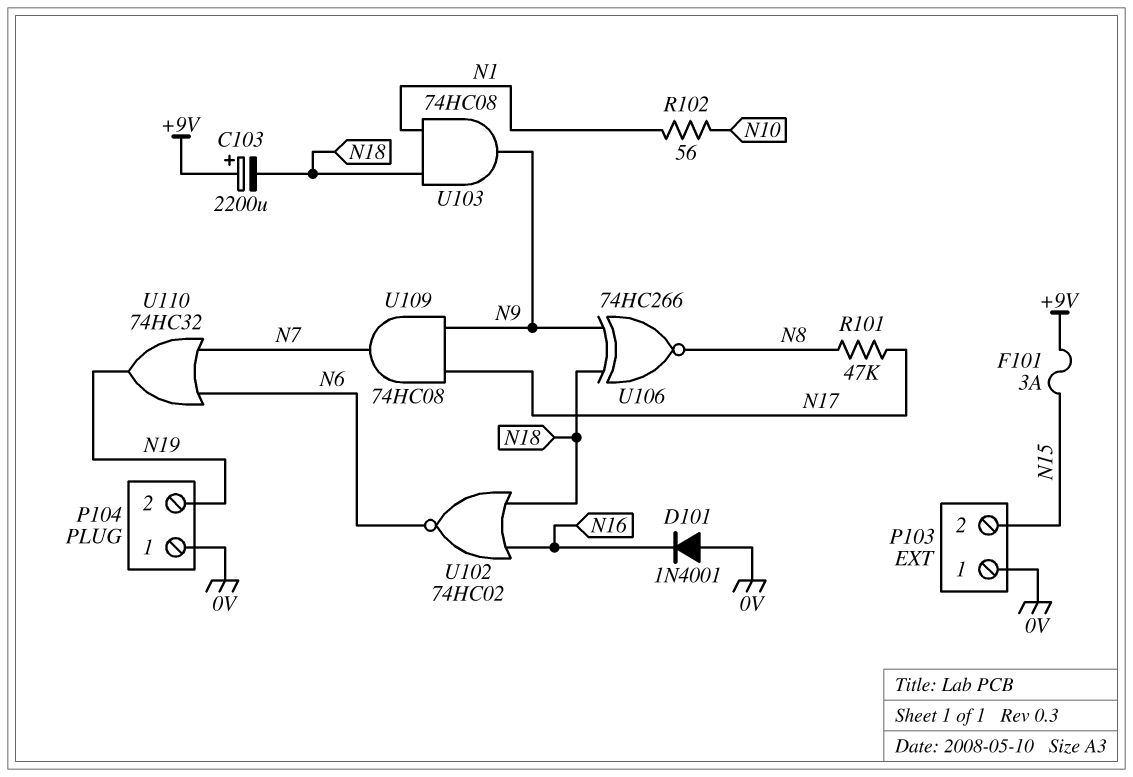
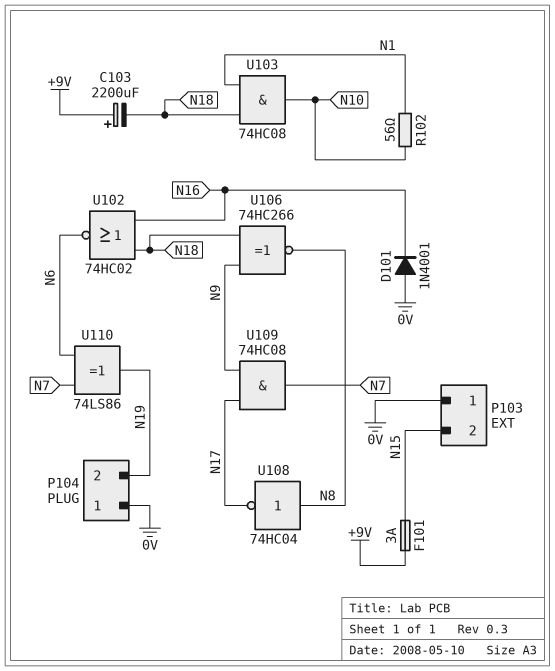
R101: 47k (N8, N17) -> none
U103: AND 74HC08 (in N1, in N18, out N9) -> AND 74HC08 (in N1, in N18, out N10)
U108: none -> NOT 74HC04 (in N8, out N17)
U110: OR 74HC32 (in N6, in N7, out N19) -> XOR 74LS86 (in N6, in N7, out N19)

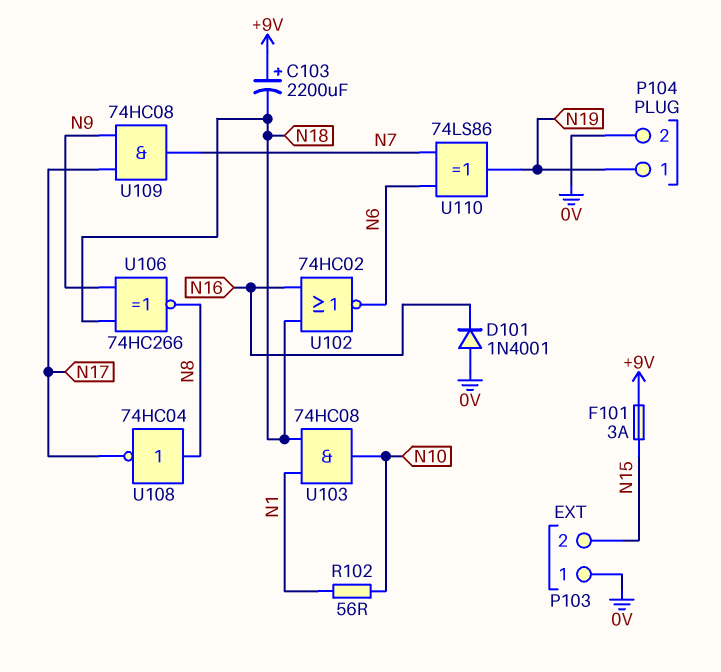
P104 pin 1: 0V -> N19
P104 pin 2: N19 -> 0V

